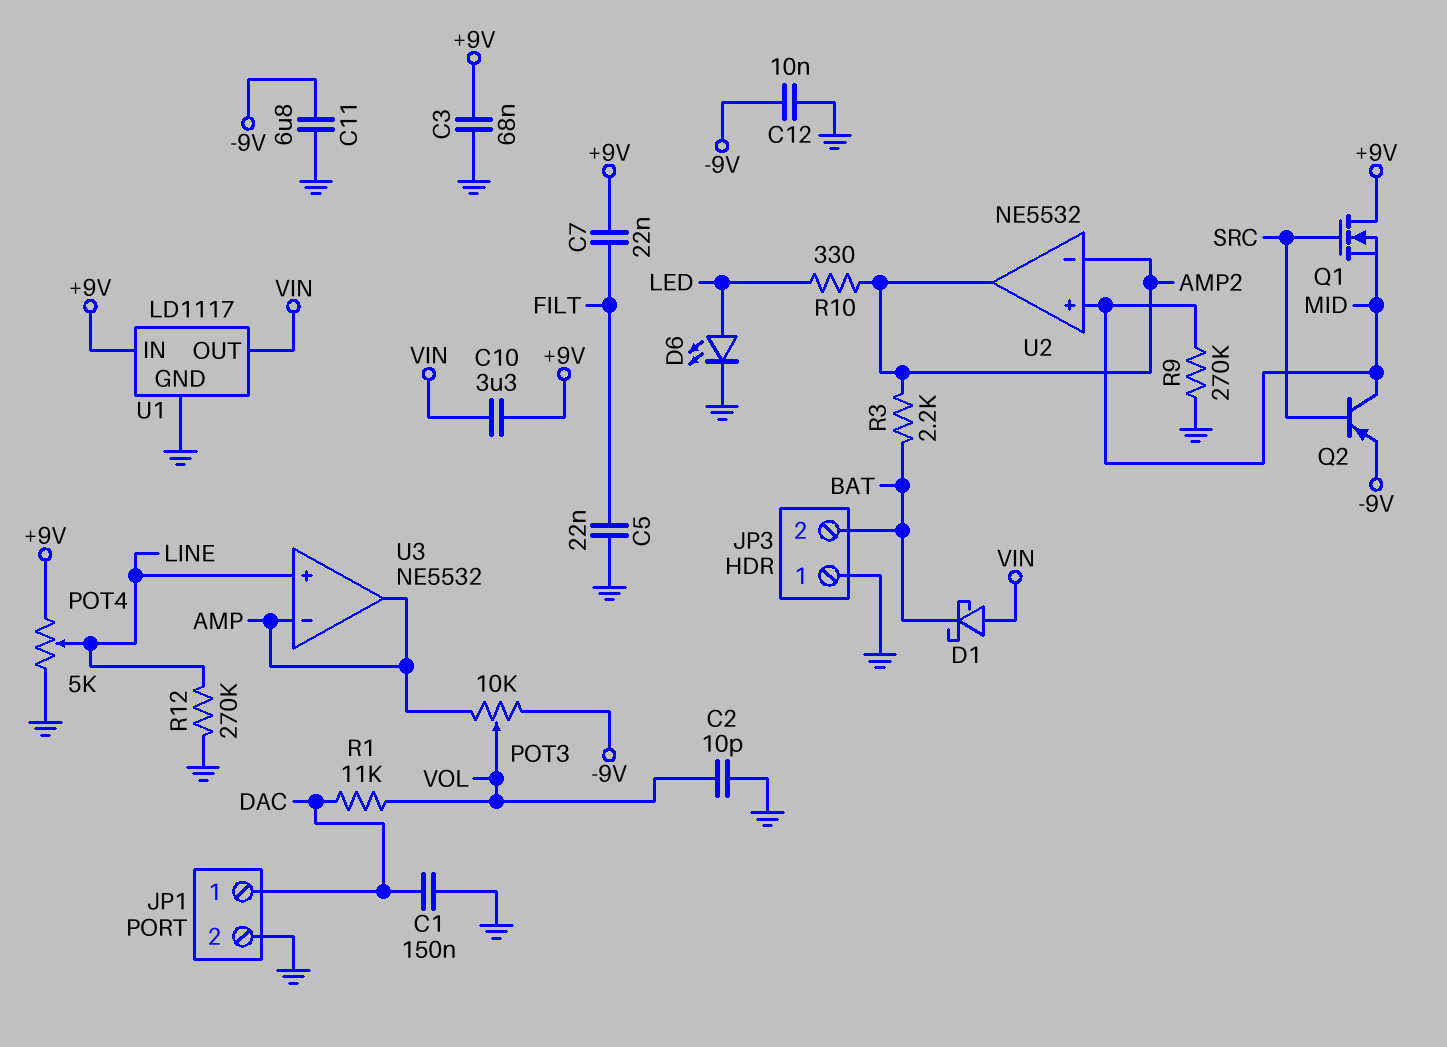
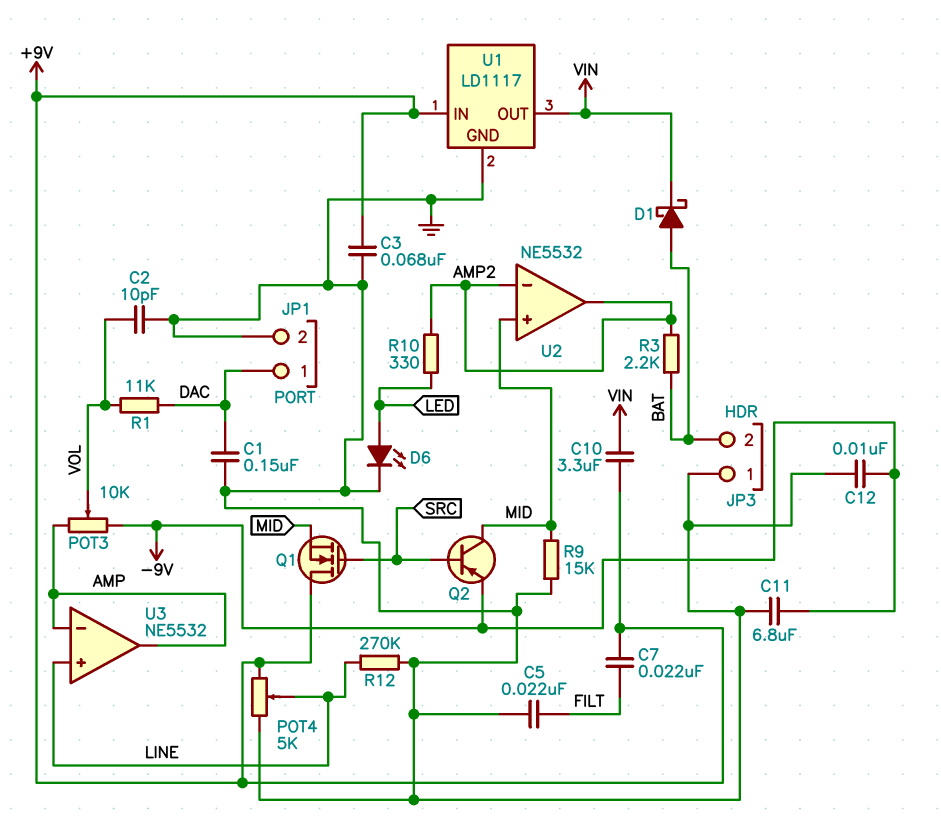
D1: schottky (A VIN, K BAT) -> schottky (A BAT, K VIN)
R9: 270k (GND, MID) -> 15k (GND, MID)

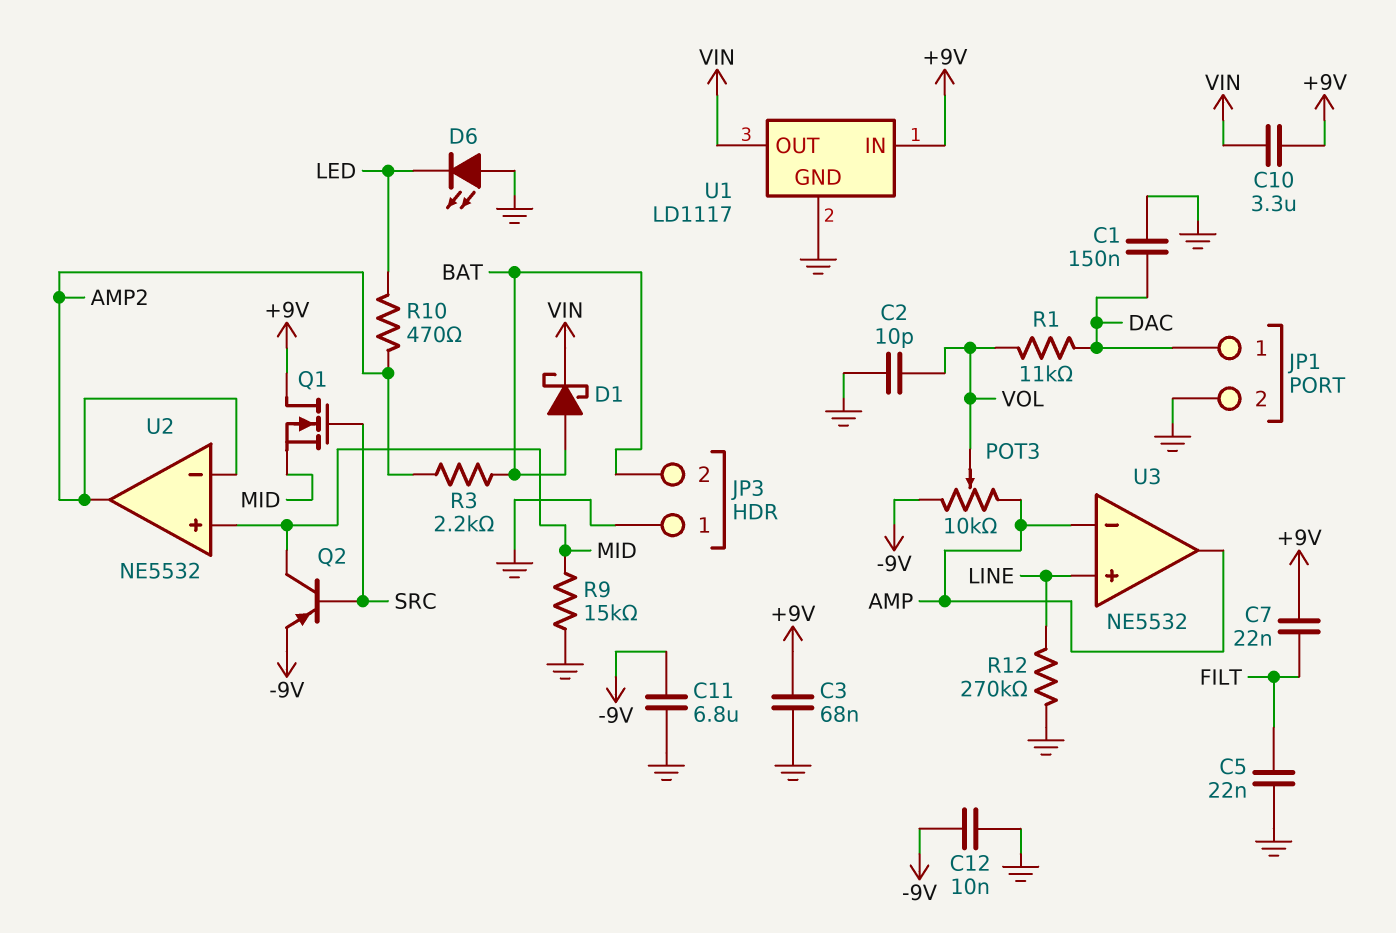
D6: LED (A LED, K GND) -> LED (A GND, K LED)
POT4: 5k (+9V, GND, wiper LINE) -> none
R10: 330 (AMP2, LED) -> 470 (AMP2, LED)

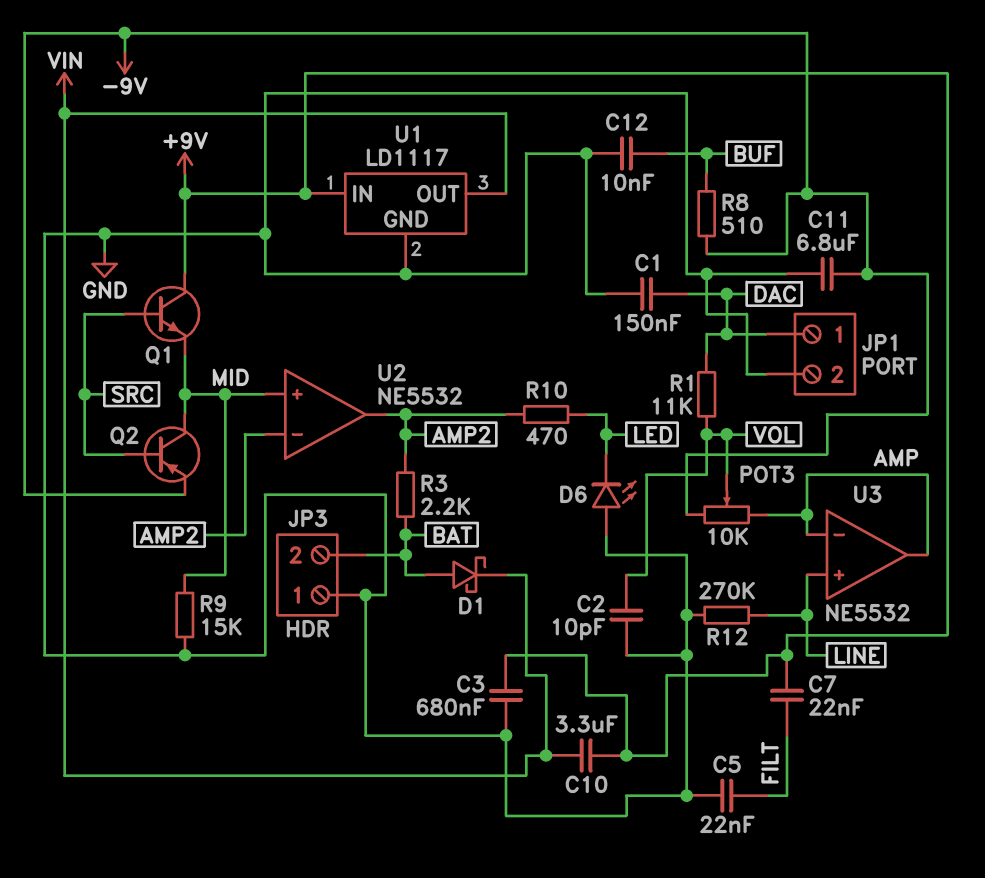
C3: 68nF (+9V, GND) -> 680nF (+9V, GND)
C12: 10nF (-9V, GND) -> 10nF (BUF, GND)
Q1: NMOS (G SRC, D +9V, S MID) -> NPN (B SRC, C +9V, E MID)
R8: none -> 510 (-9V, BUF)

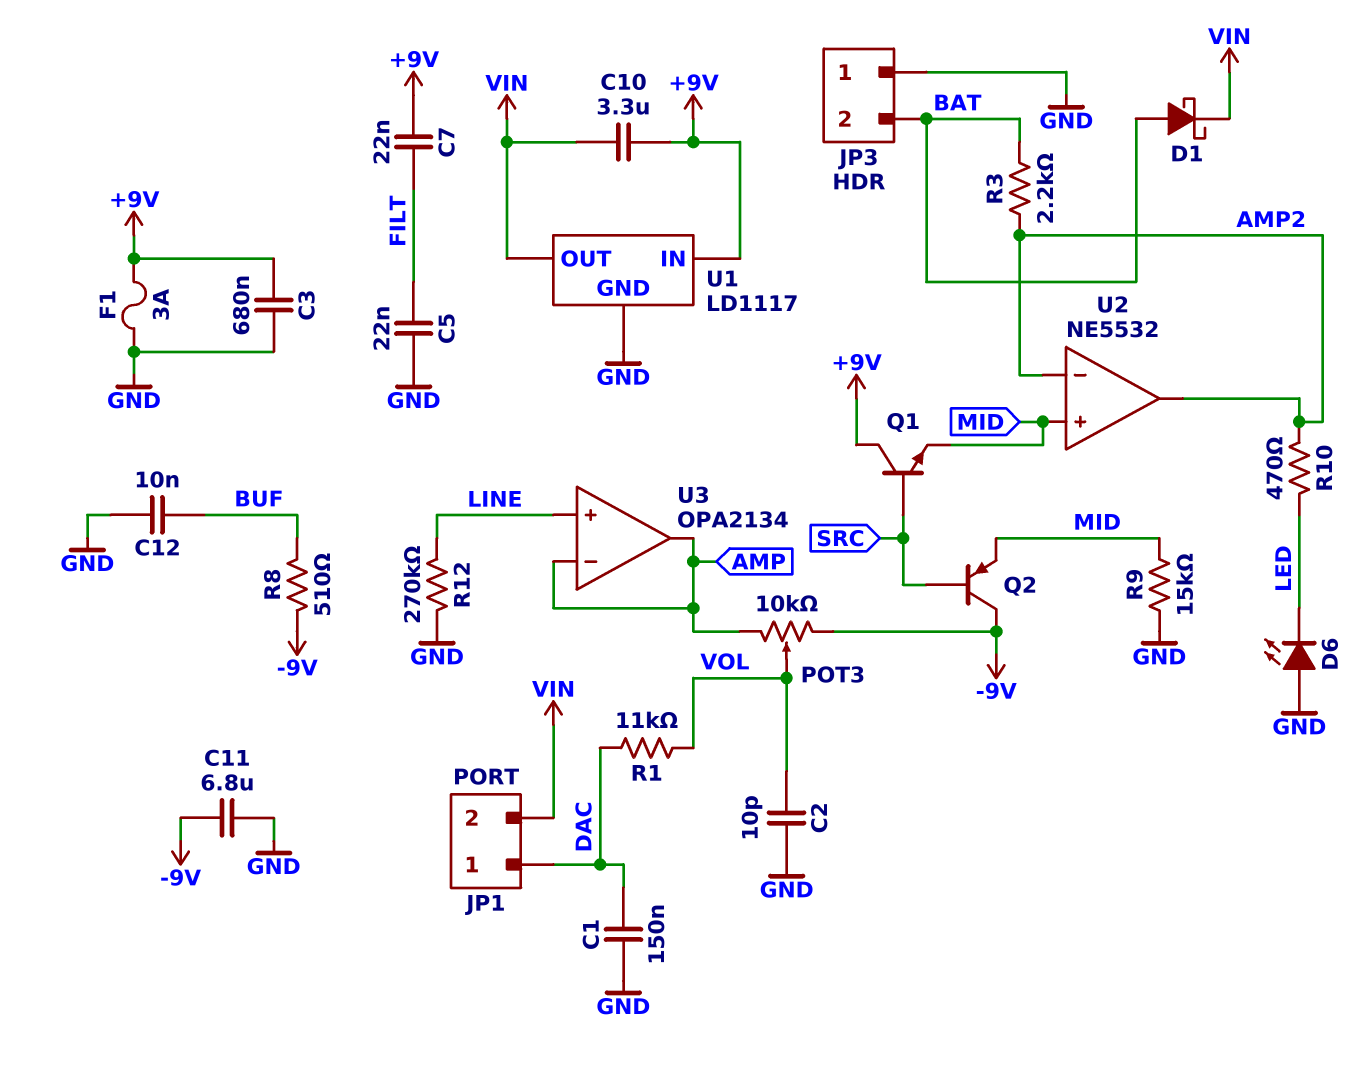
F1: none -> 3A (+9V, GND)
JP1 pin 2: GND -> VIN
Q2: PNP (B SRC, C MID, E -9V) -> PNP (B SRC, C -9V, E MID)
U3: NE5532 -> OPA2134

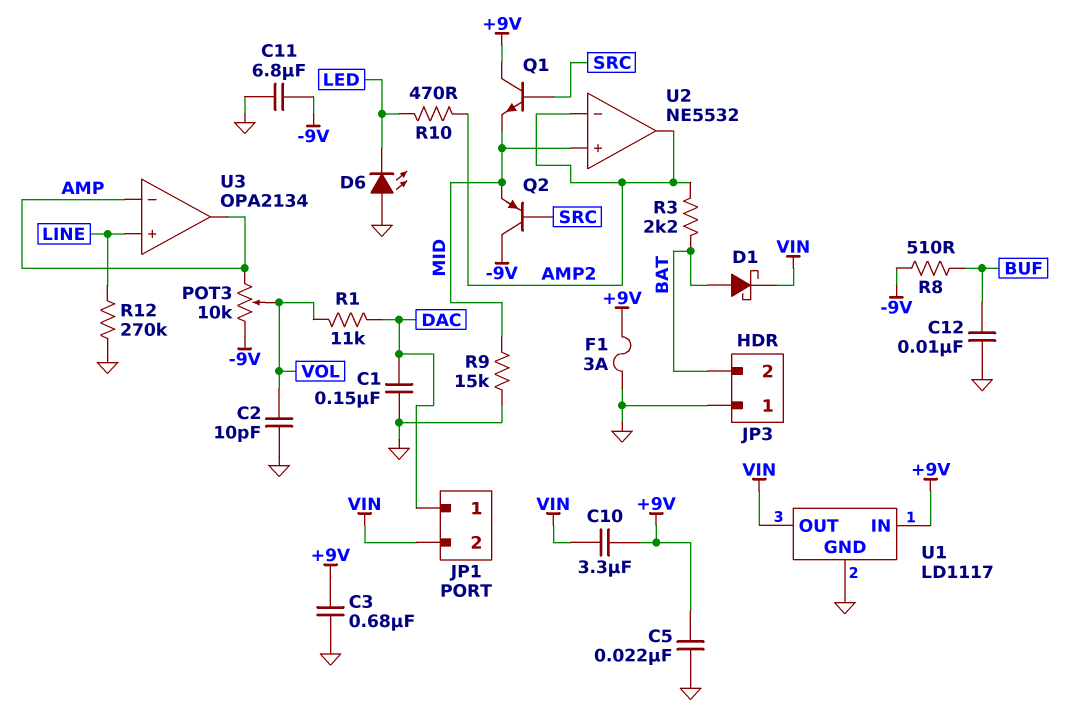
C5: 22nF (FILT, GND) -> 22nF (+9V, GND)
C7: 22nF (+9V, FILT) -> none

